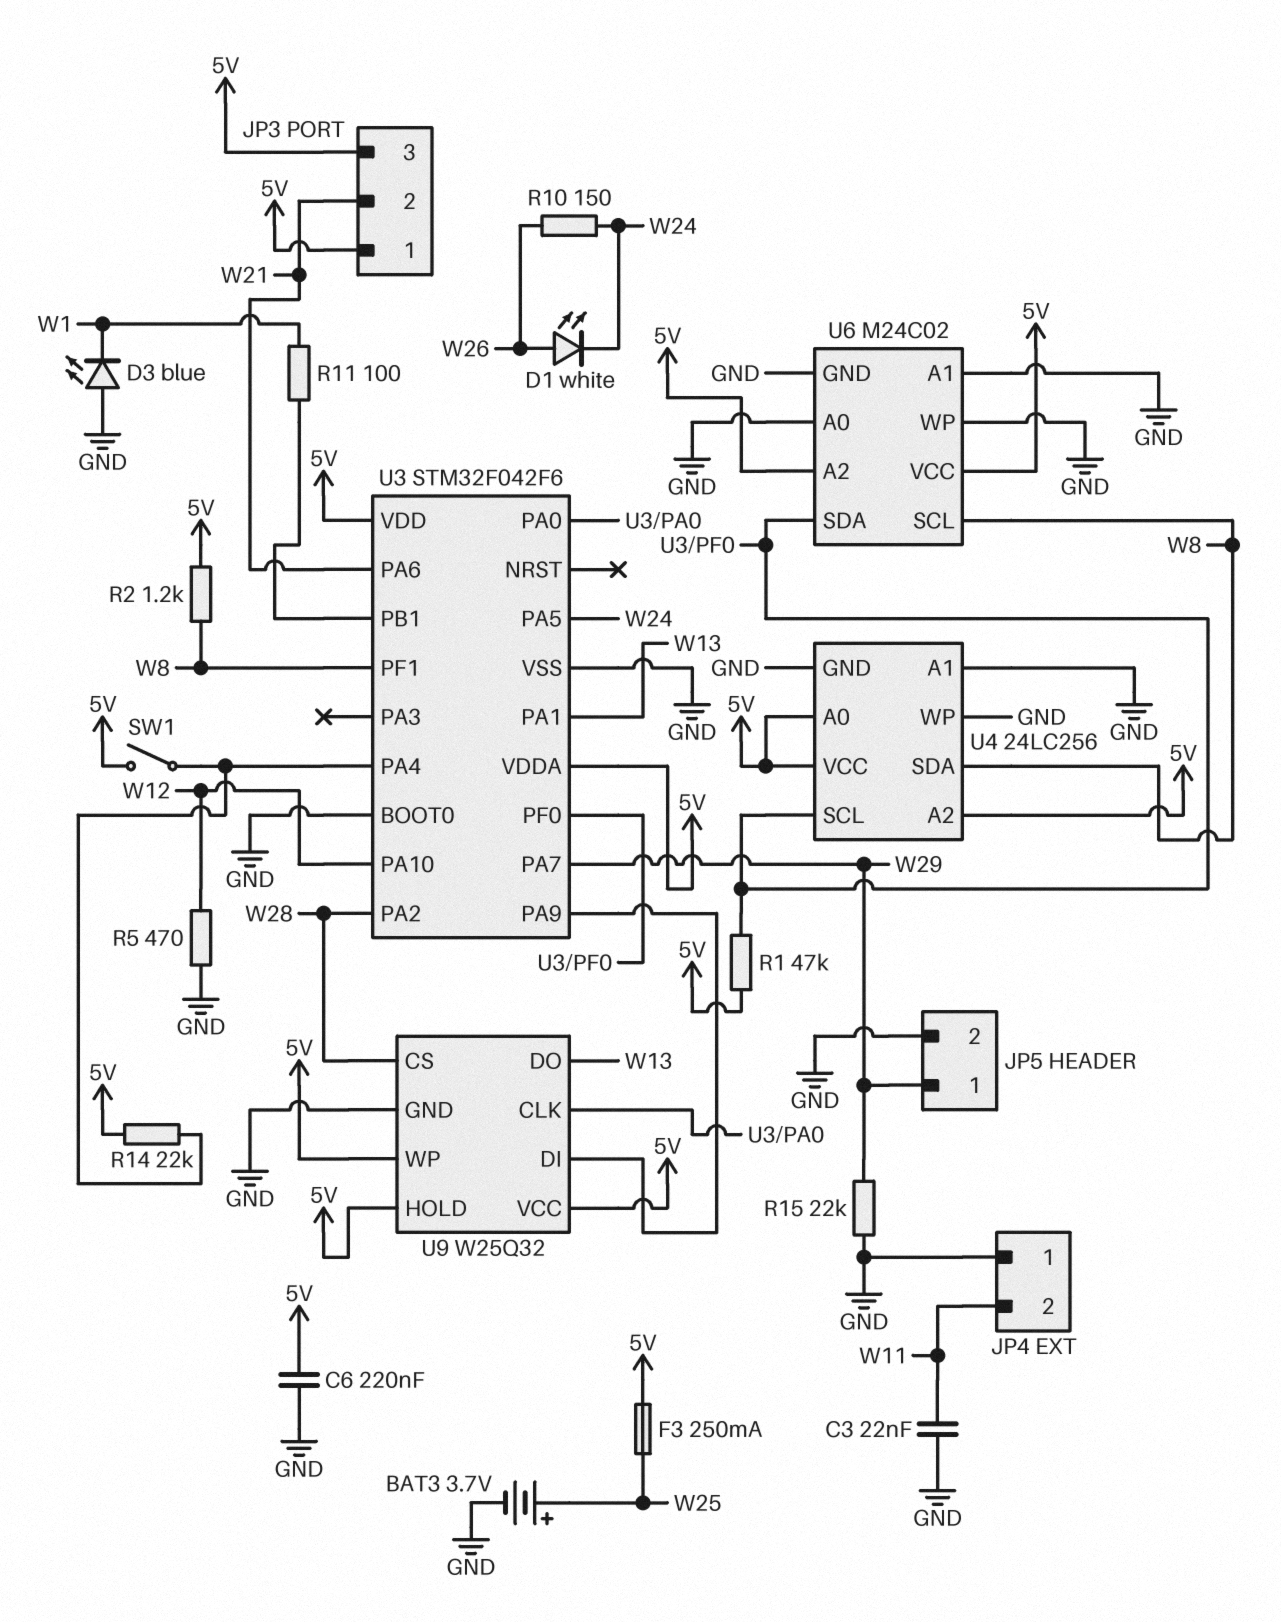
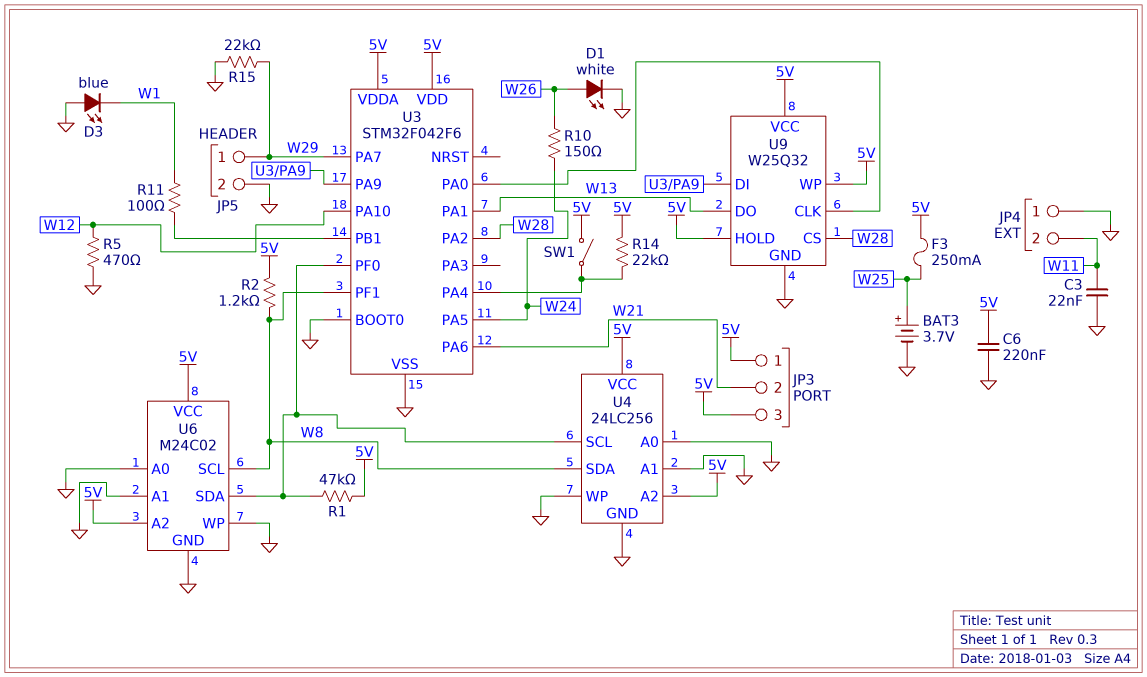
D1: LED white (A W26, K W24) -> LED white (A W26, K GND)
U4 pin A0: 5V -> GND

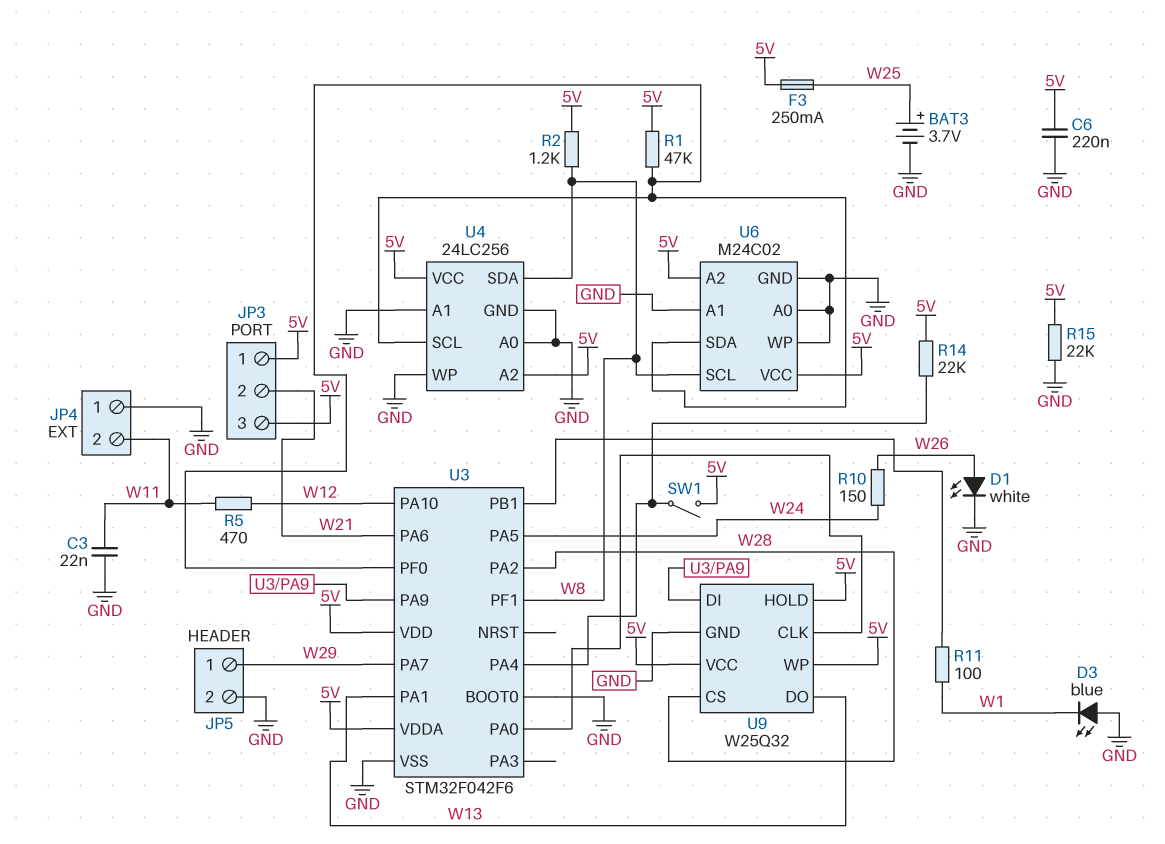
R5: 470 (GND, W12) -> 470 (W11, W12)
R15: 22k (GND, W29) -> 22k (5V, GND)

